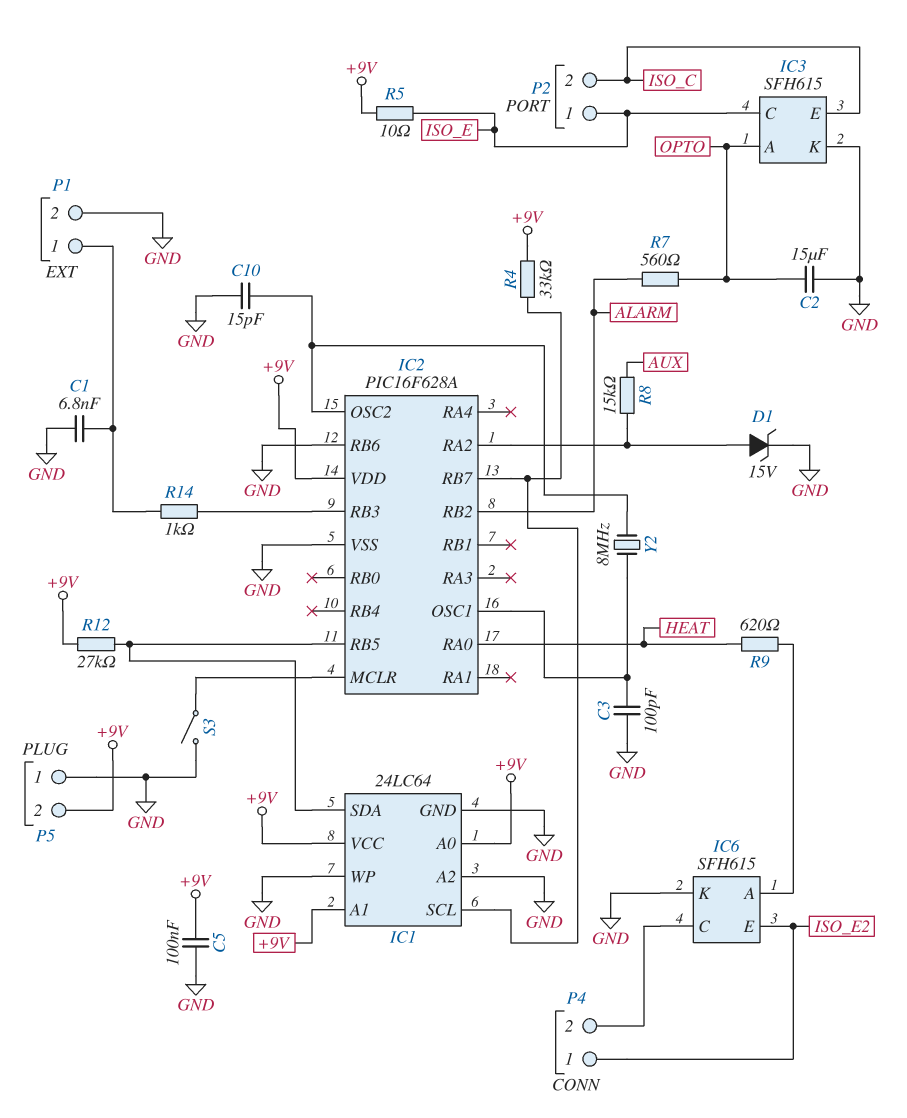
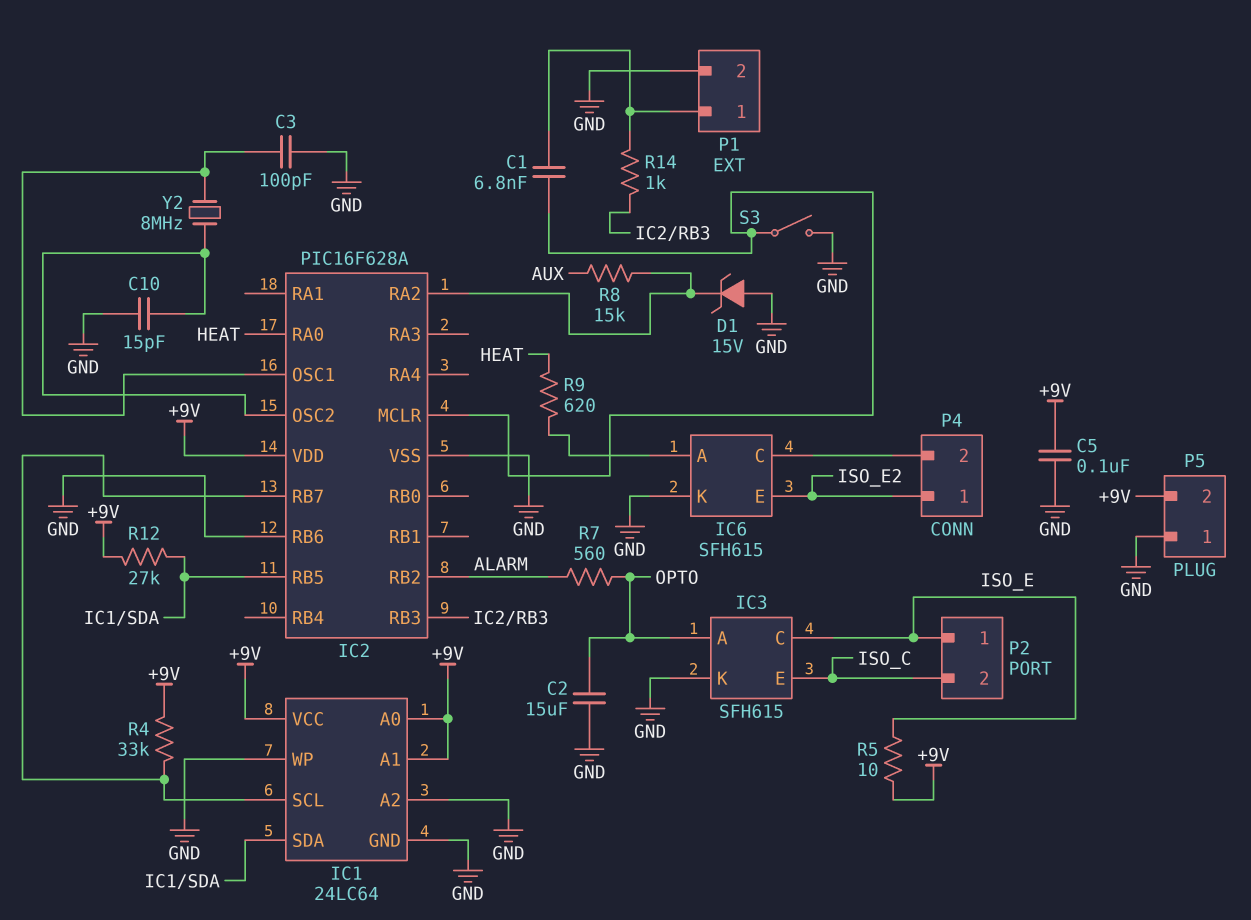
C1: 6.8nF (GND, P1/1) -> 6.8nF (IC2/MCLR, P1/1)
D1: zener 15V (A IC2/RA2, K GND) -> zener 15V (A GND, K IC2/RA2)

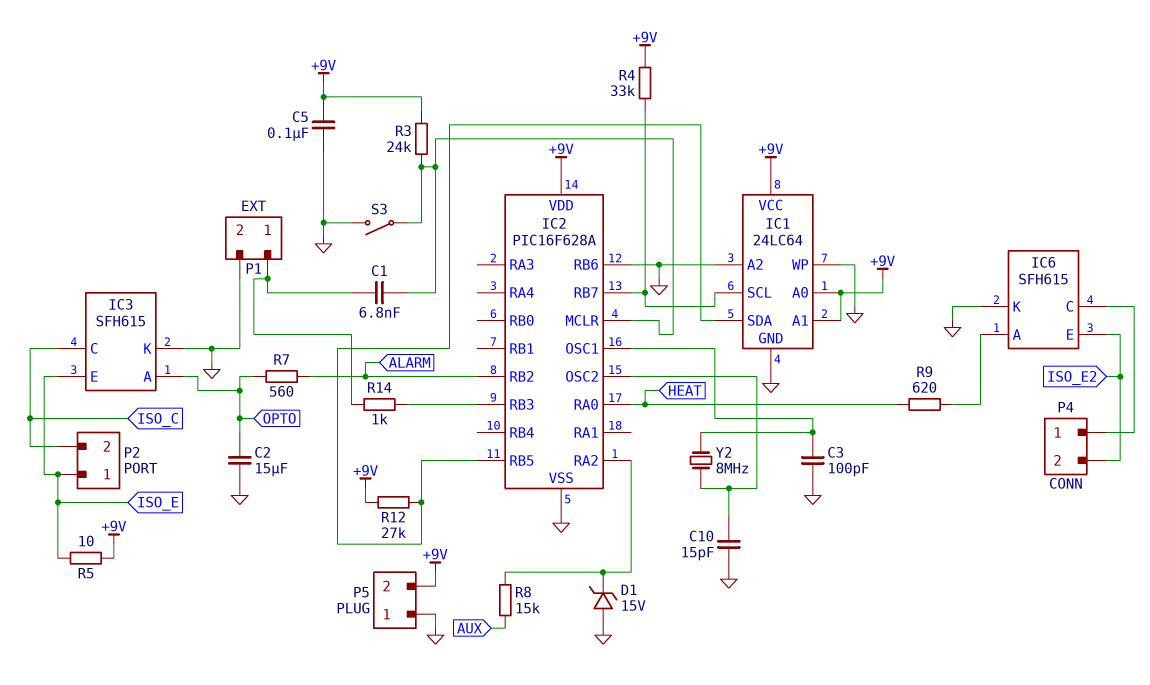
IC3 pin C: ISO_E -> ISO_C
IC3 pin E: ISO_C -> ISO_E
P4 pin 1: ISO_E2 -> IC6/C
P4 pin 2: IC6/C -> ISO_E2
R3: none -> 24k (+9V, IC2/MCLR)

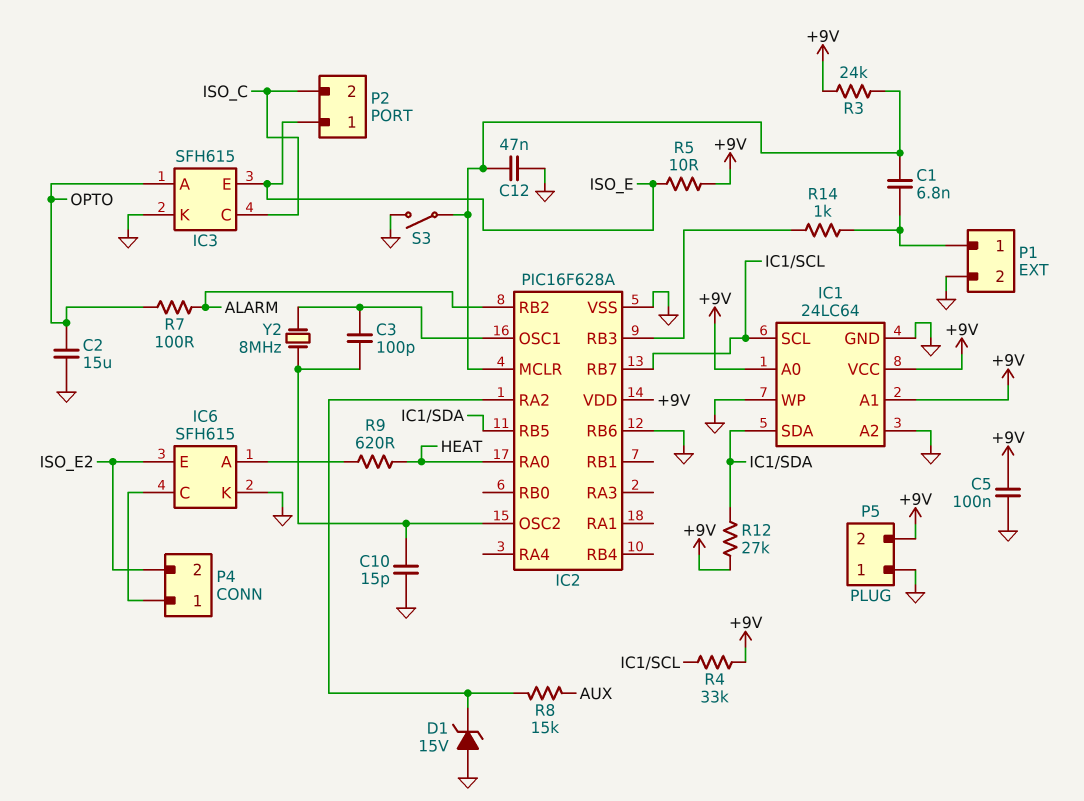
C3: 100pF (GND, IC2/OSC1) -> 100pF (IC2/OSC1, IC2/OSC2)
C12: none -> 47nF (GND, IC2/MCLR)
R7: 560 (ALARM, OPTO) -> 100 (ALARM, OPTO)

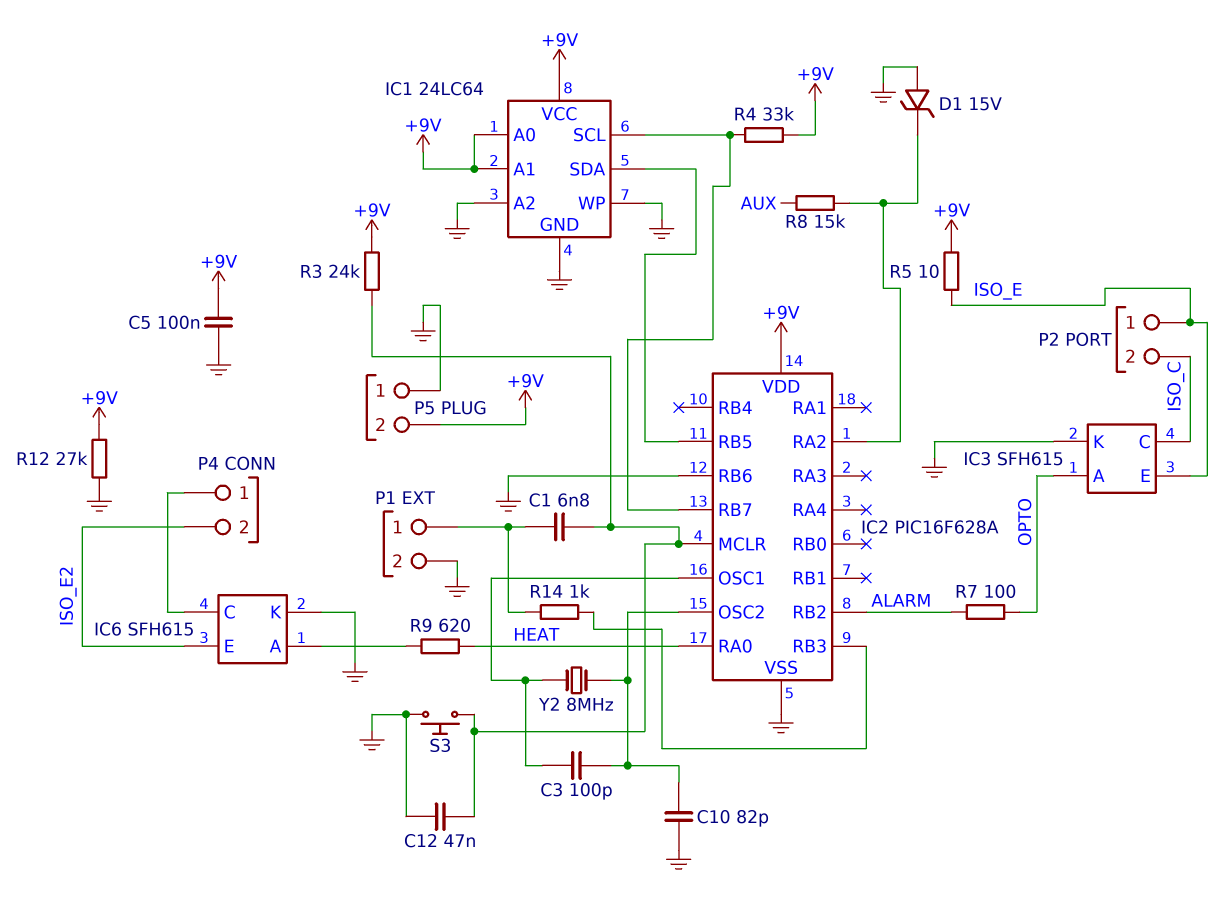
C2: 15uF (GND, OPTO) -> none
C10: 15pF (GND, IC2/OSC2) -> 82pF (GND, IC2/OSC2)
R12: 27k (+9V, IC1/SDA) -> 27k (+9V, GND)
S3: switch (GND, IC2/MCLR) -> button (GND, IC2/MCLR)

